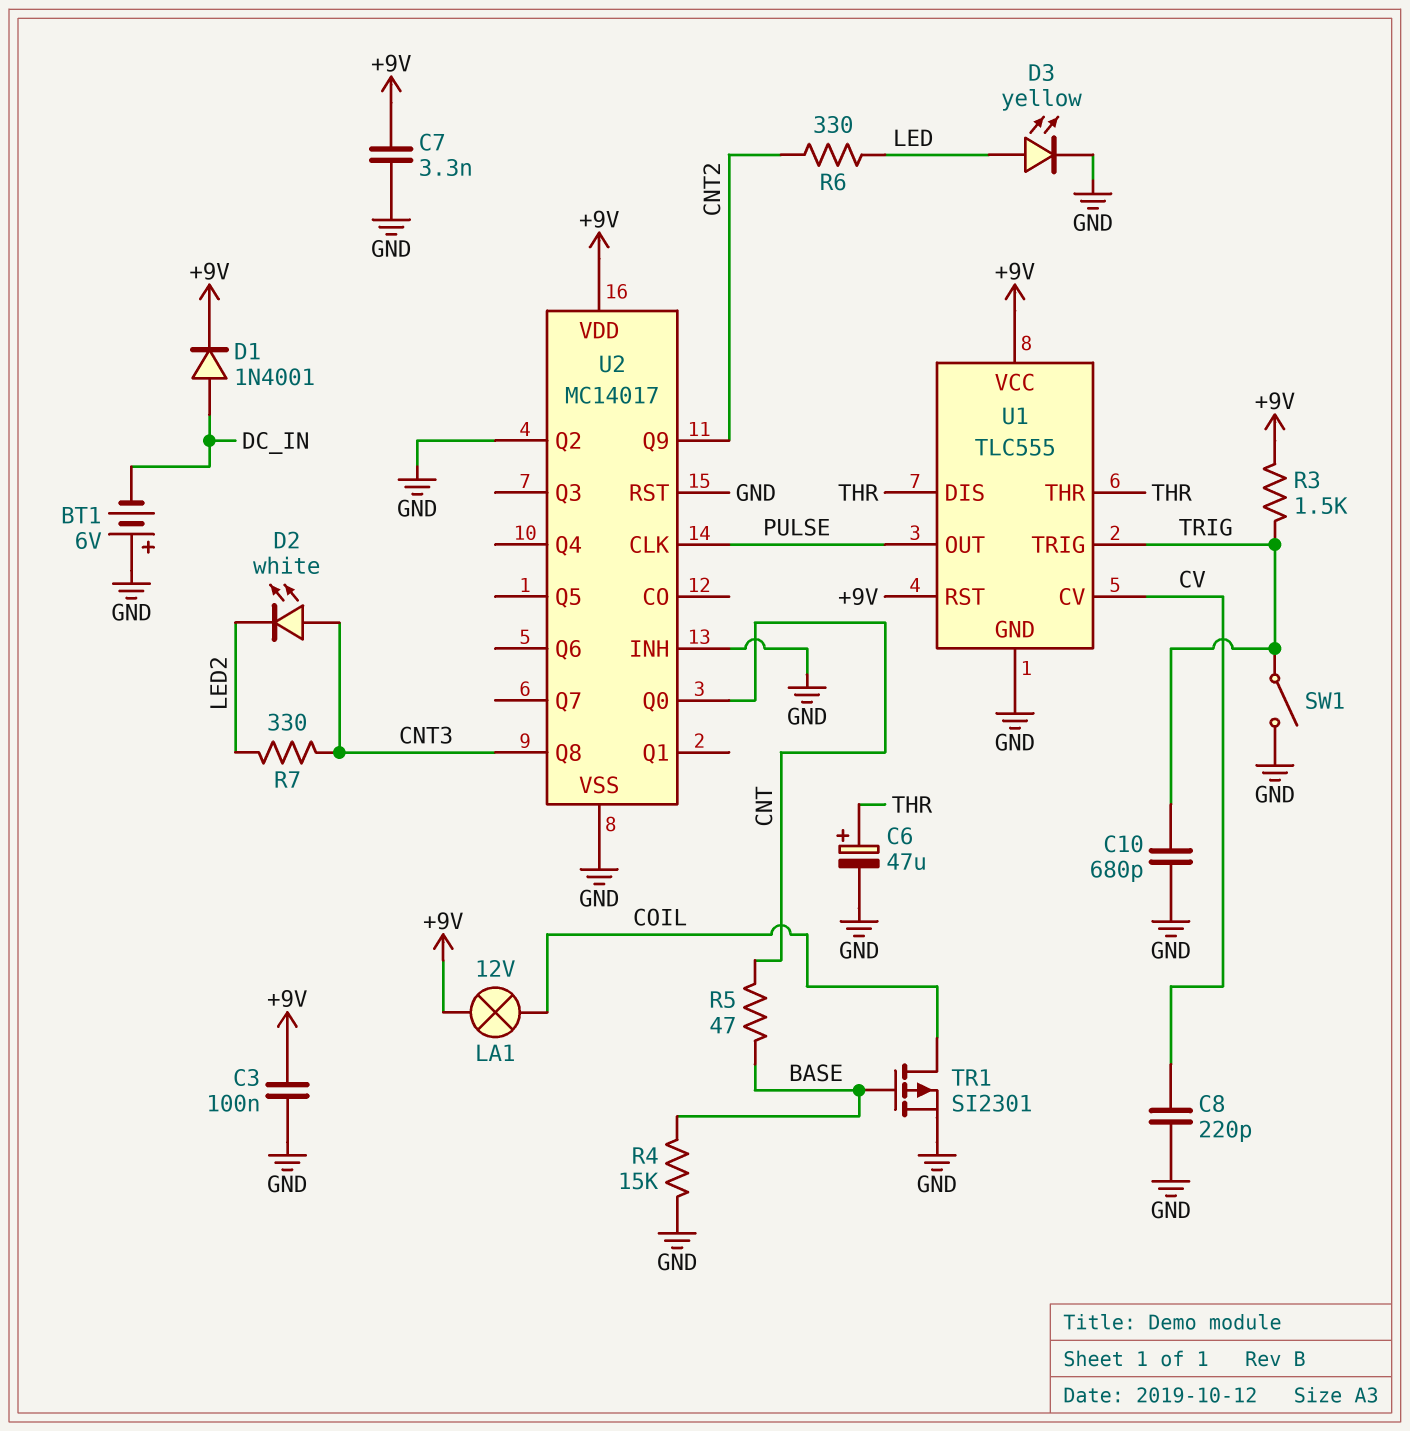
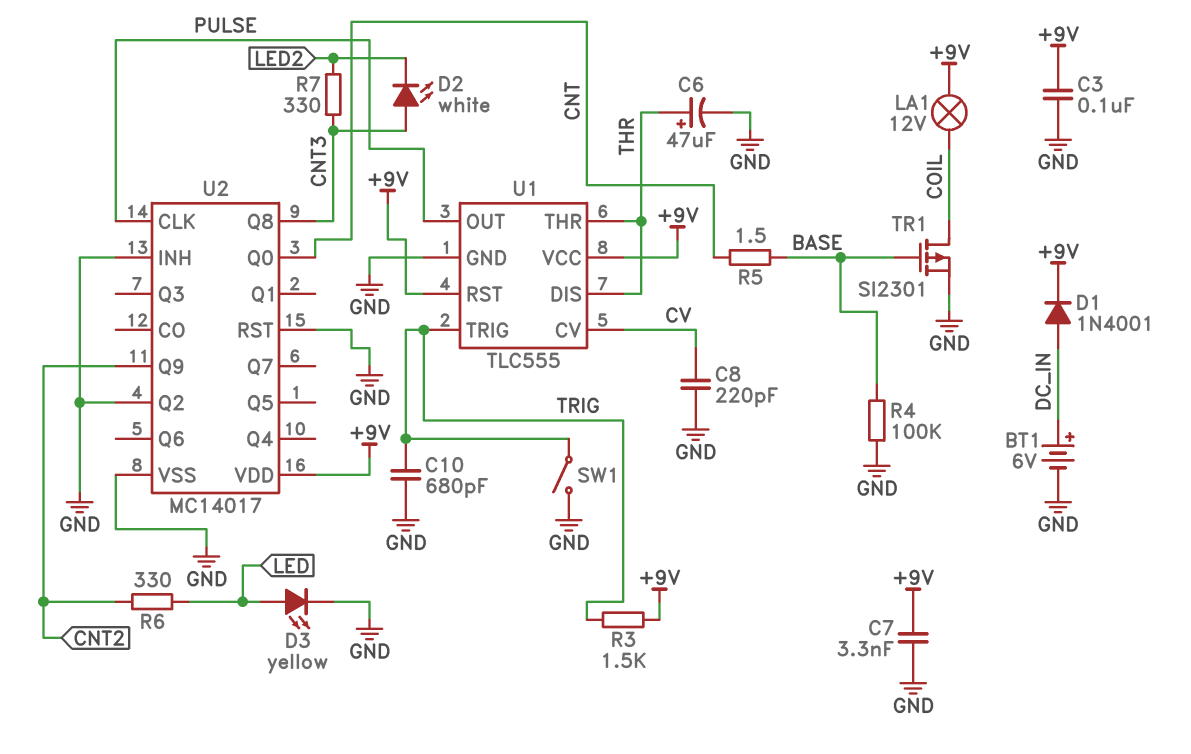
BT1: 6V (plus GND, minus DC_IN) -> 6V (plus DC_IN, minus GND)
R4: 15k (BASE, GND) -> 100k (BASE, GND)
R5: 47 (BASE, CNT) -> 1.5 (BASE, CNT)

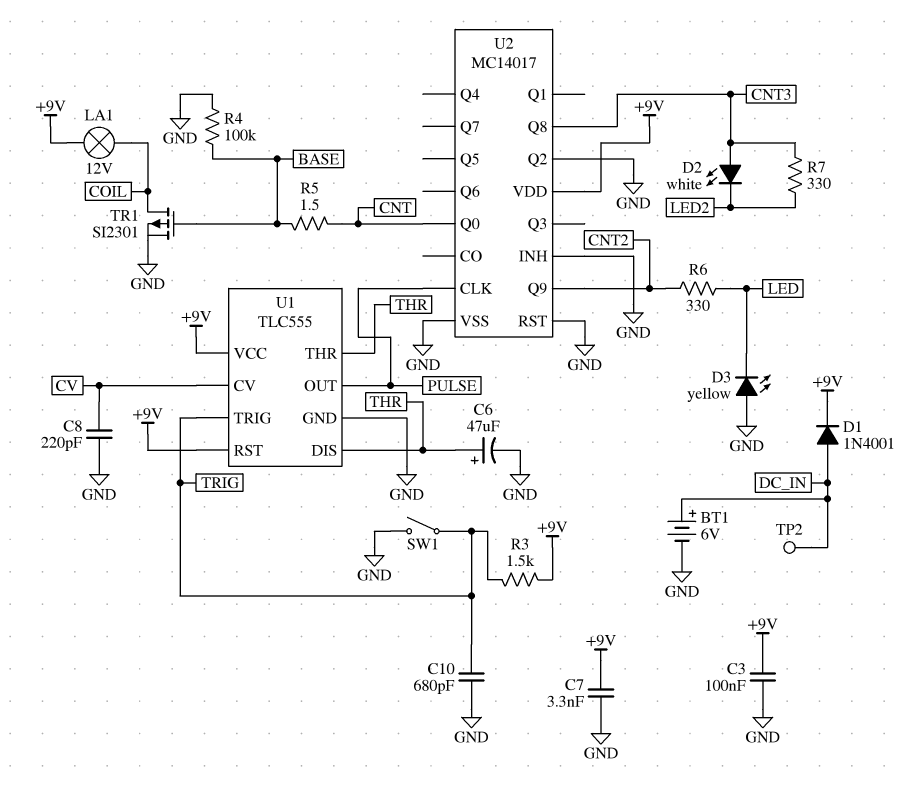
D3: LED yellow (A LED, K GND) -> LED yellow (A GND, K LED)
TP2: none -> test point (DC_IN)

